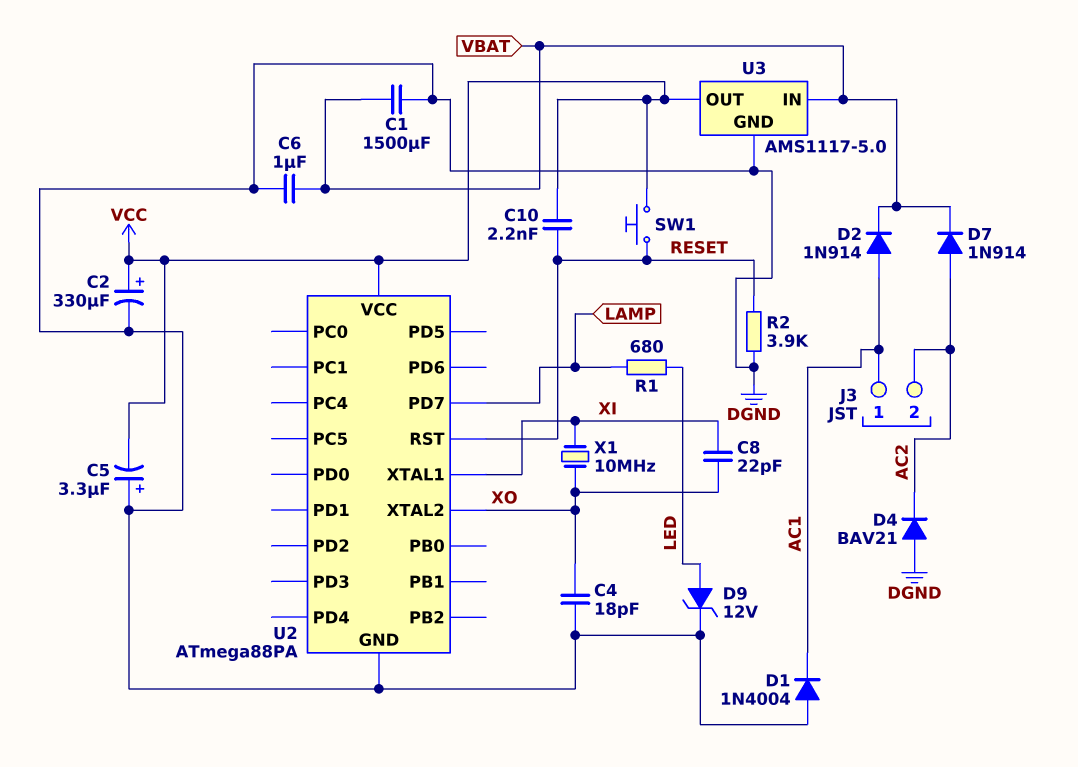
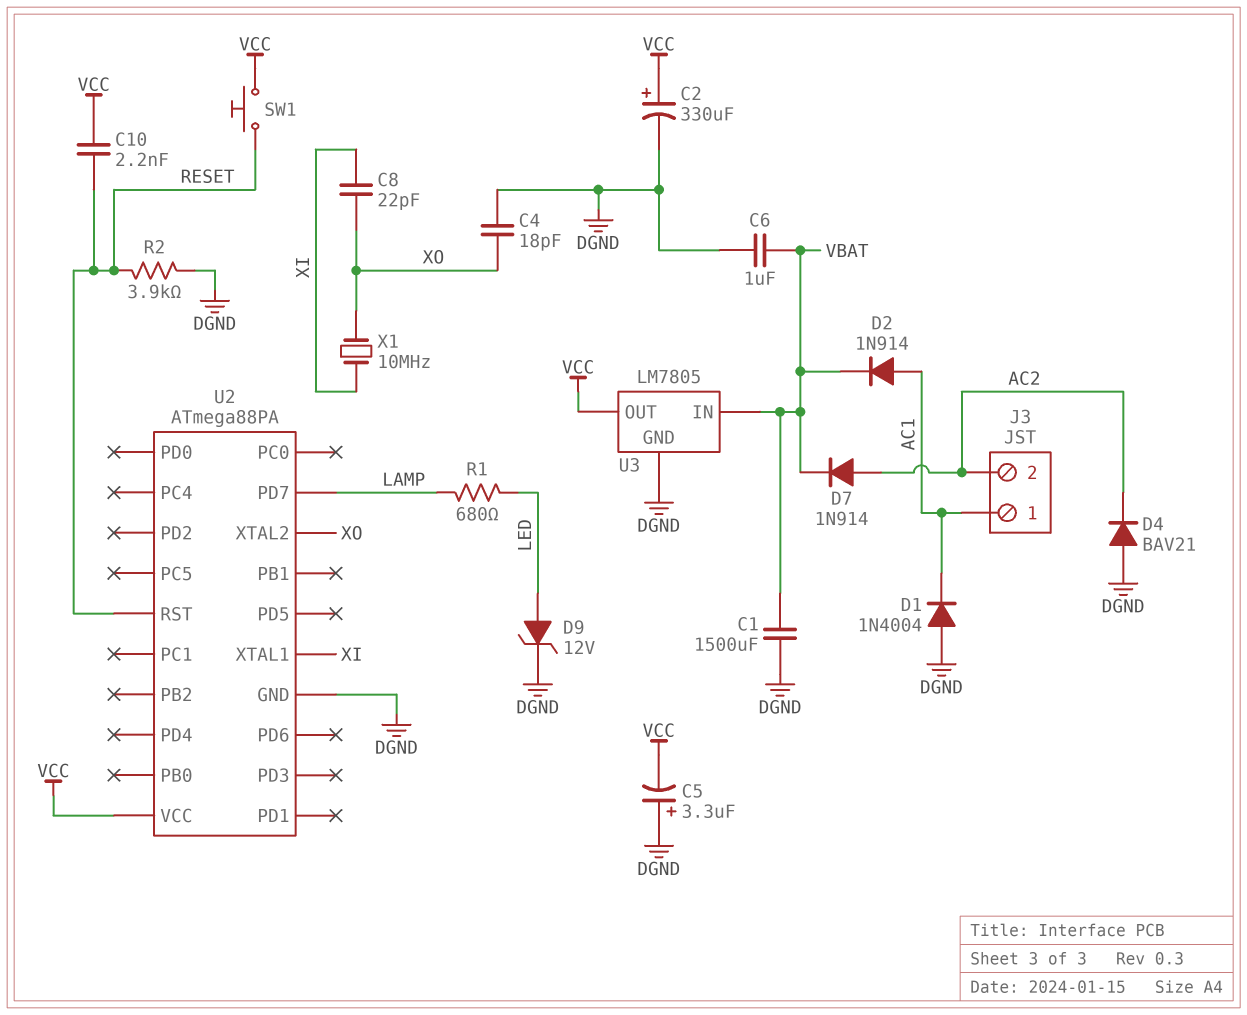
U3: AMS1117-5.0 -> LM7805

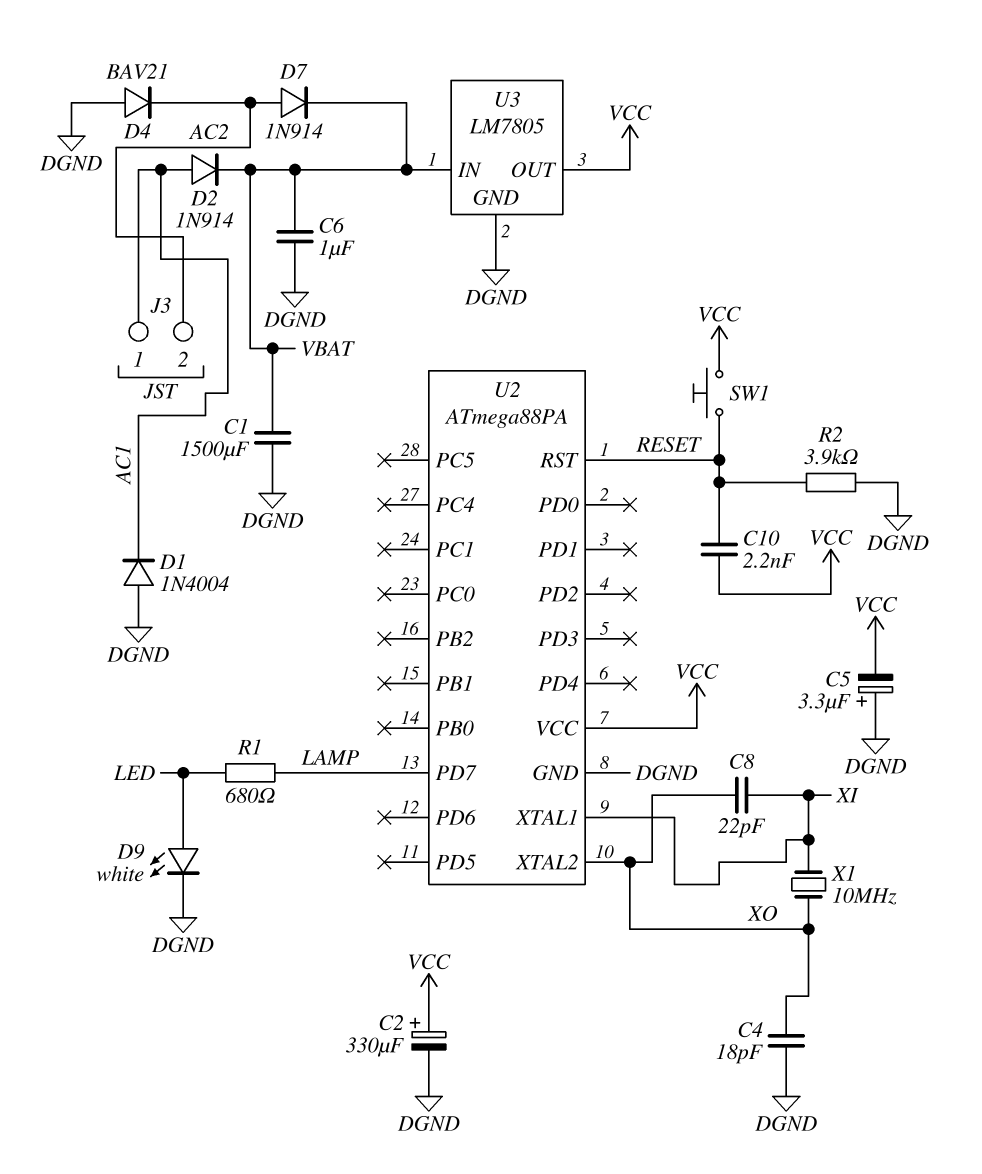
D9: zener 12V (A LED, K DGND) -> LED white (A LED, K DGND)

